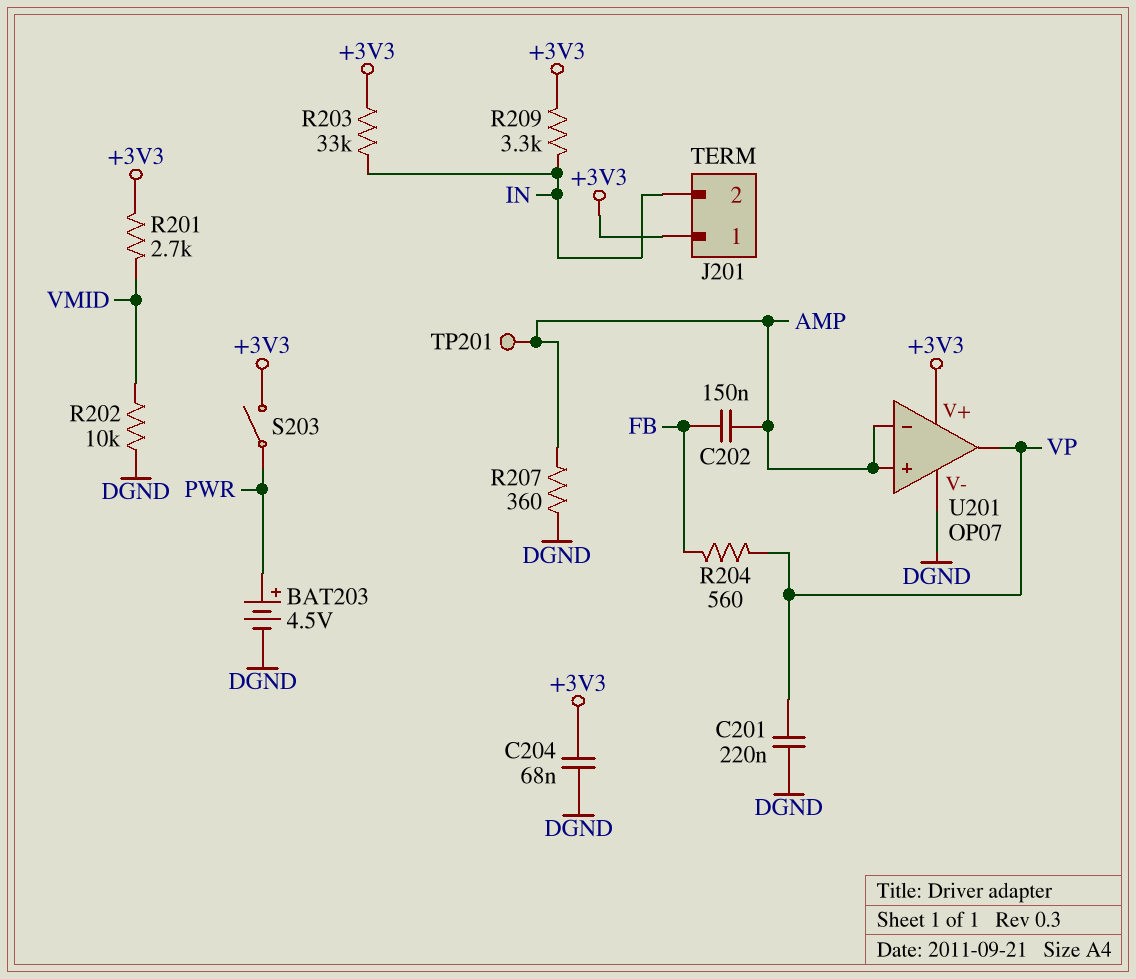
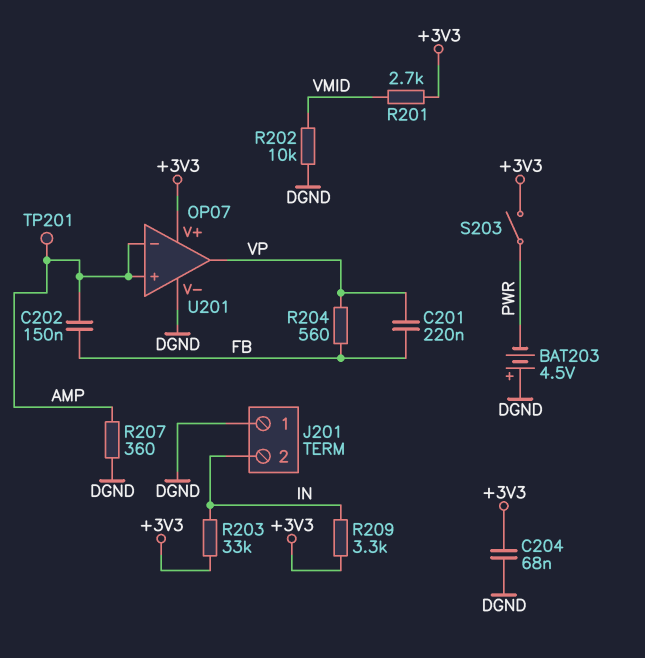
BAT203: 4.5V (plus PWR, minus DGND) -> 4.5V (plus DGND, minus PWR)
C201: 220nF (DGND, VP) -> 220nF (FB, VP)
J201 pin 1: +3V3 -> DGND

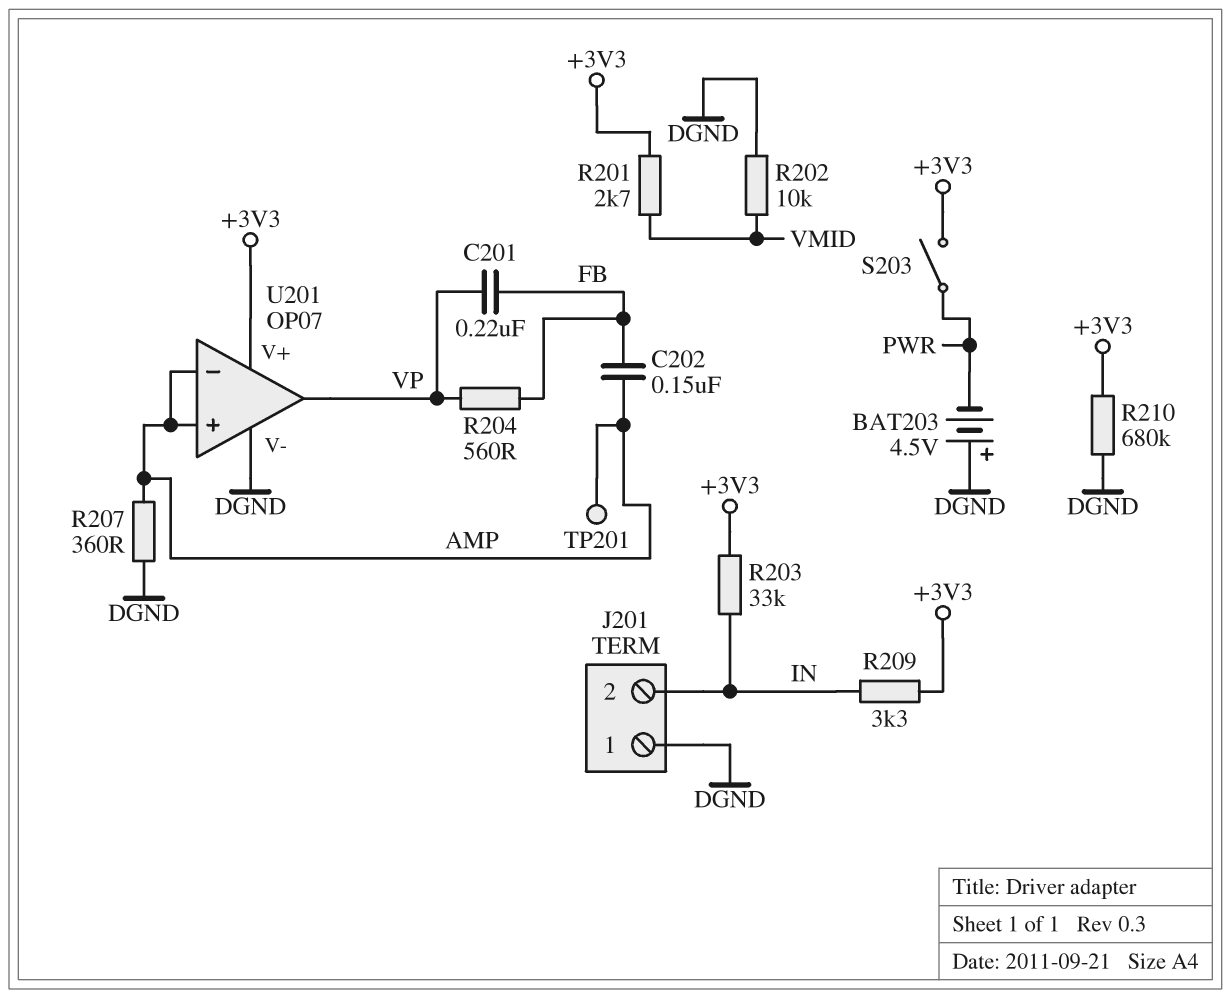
C204: 68nF (+3V3, DGND) -> none
R210: none -> 680k (+3V3, DGND)

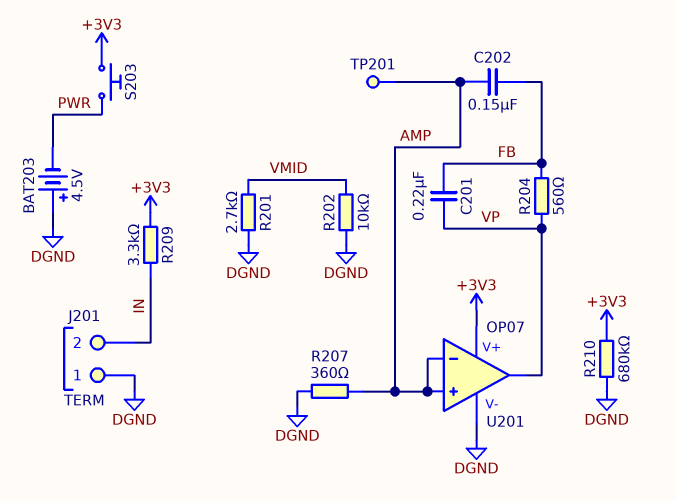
R201: 2.7k (+3V3, VMID) -> 2.7k (DGND, VMID)
R203: 33k (+3V3, IN) -> none
S203: switch (+3V3, PWR) -> button (+3V3, PWR)

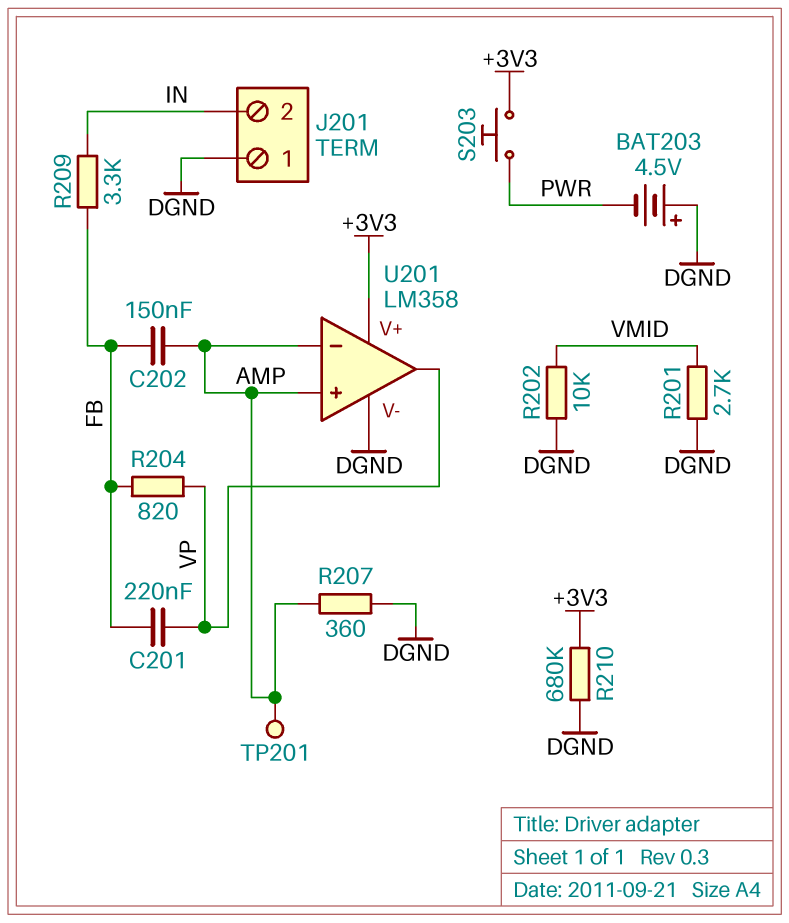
R204: 560 (FB, VP) -> 820 (FB, VP)
R209: 3.3k (+3V3, IN) -> 3.3k (FB, IN)
U201: OP07 -> LM358

